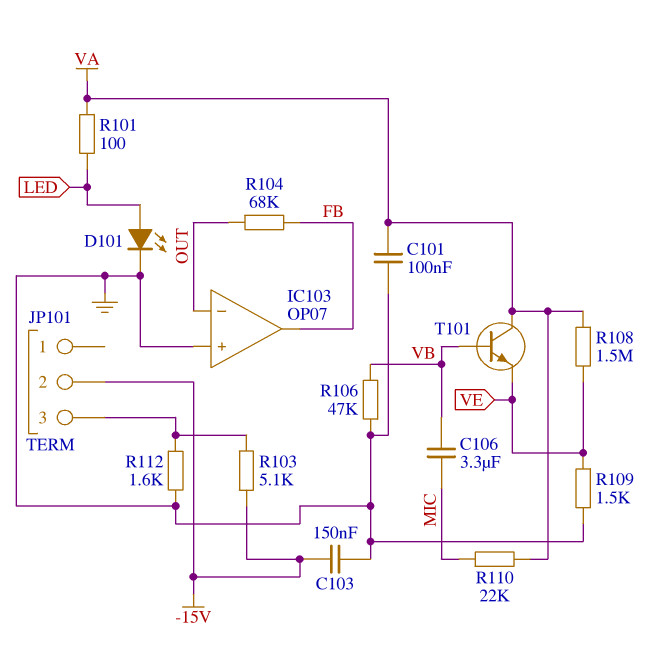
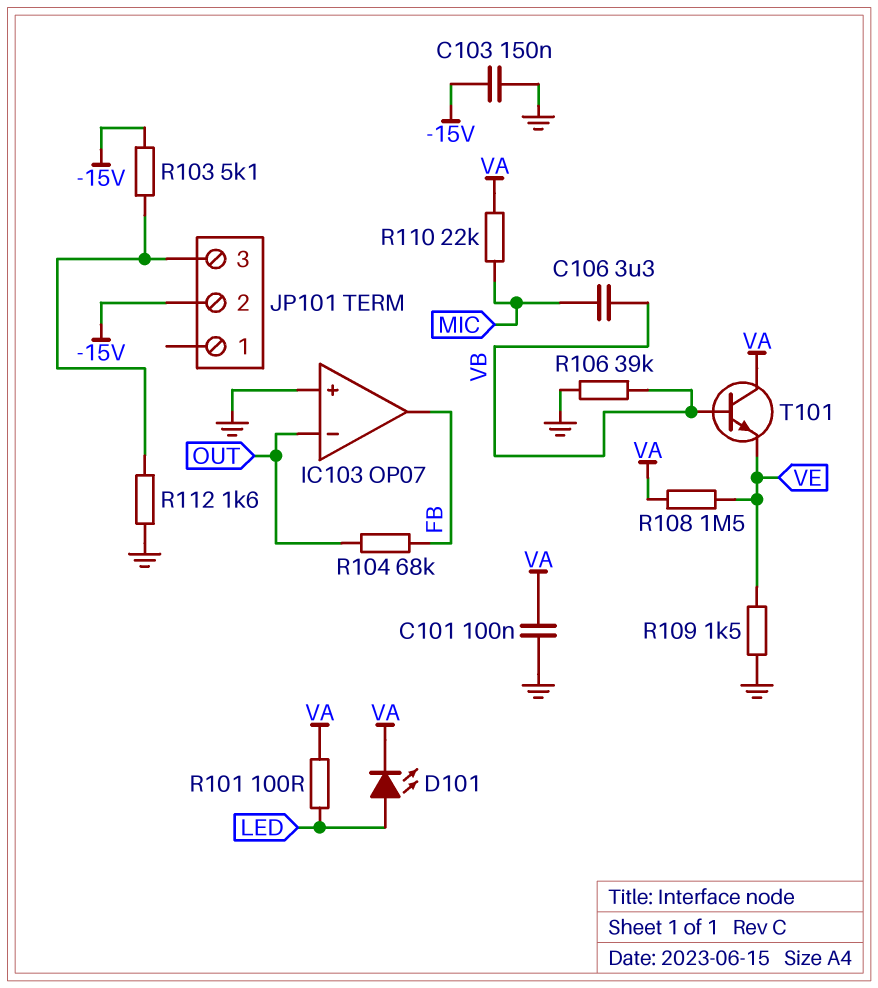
D101: LED (A LED, K GND) -> LED (A LED, K VA)
R106: 47k (GND, VB) -> 39k (GND, VB)

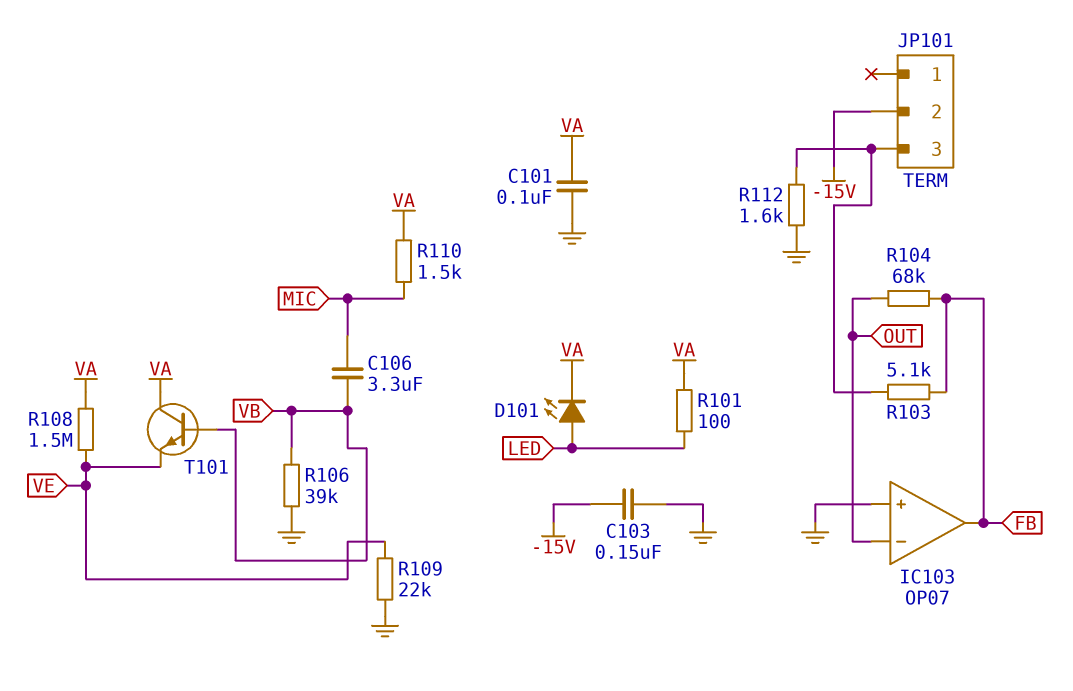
R103: 5.1k (-15V, JP101/3) -> 5.1k (FB, JP101/3)
R109: 1.5k (GND, VE) -> 22k (GND, VE)
R110: 22k (MIC, VA) -> 1.5k (MIC, VA)

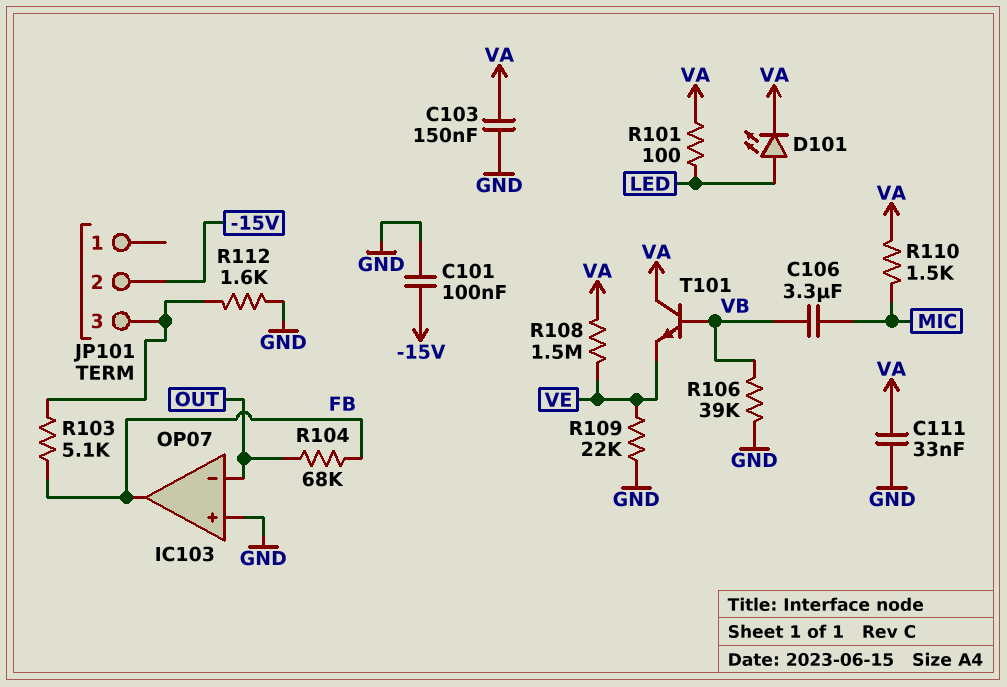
C101: 100nF (GND, VA) -> 100nF (-15V, GND)
C103: 150nF (-15V, GND) -> 150nF (GND, VA)
C111: none -> 33nF (GND, VA)

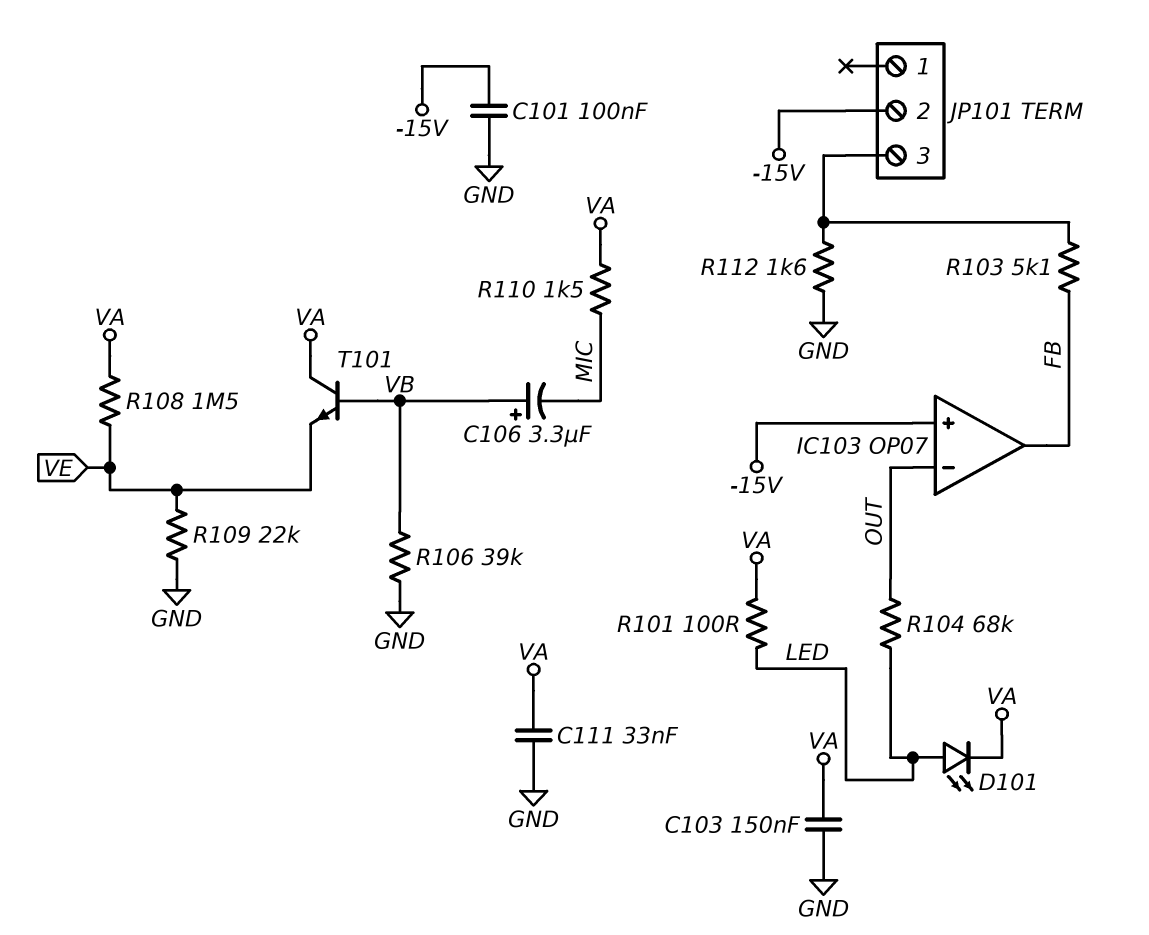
C106: 3.3uF (MIC, VB) -> 3.3uF (plus VB, minus MIC)
IC103 pin in+: GND -> -15V
R104: 68k (FB, OUT) -> 68k (LED, OUT)

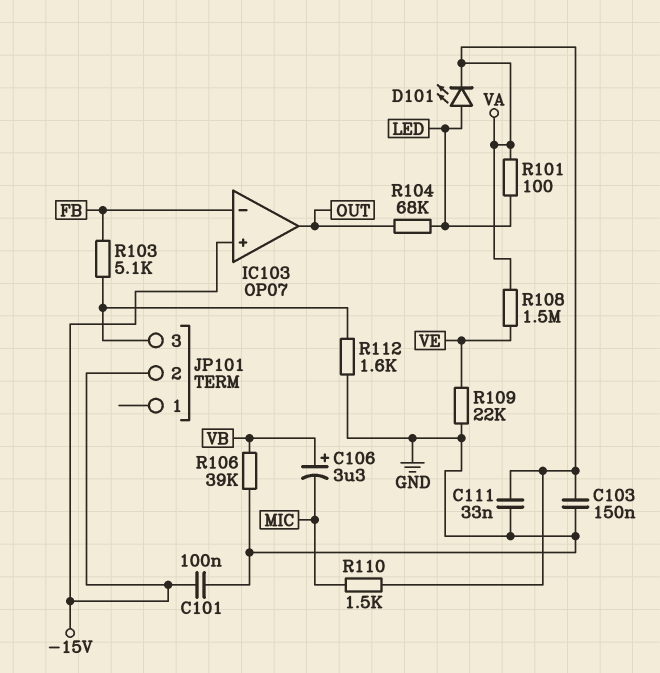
IC103 pin in-: OUT -> FB
IC103 pin out: FB -> OUT
T101: NPN (B VB, C VA, E VE) -> none

